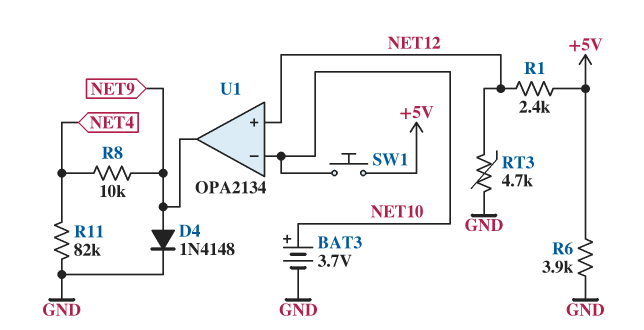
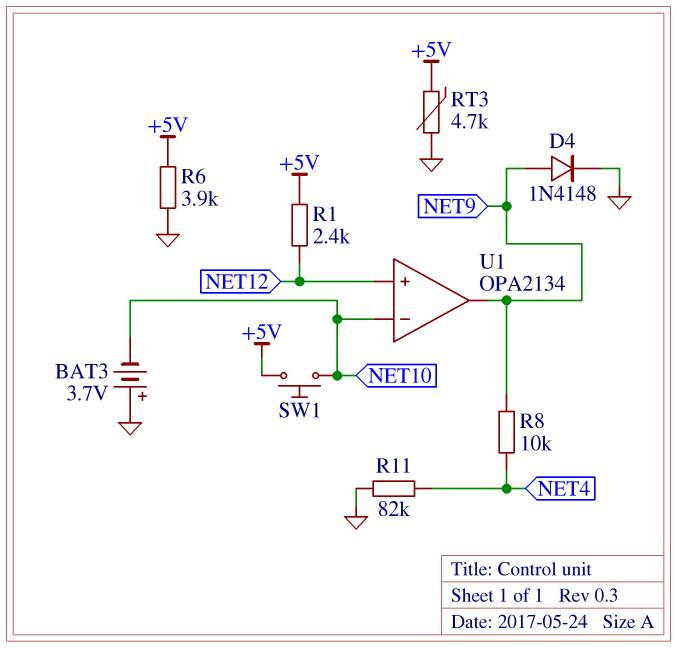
BAT3: 3.7V (plus NET10, minus GND) -> 3.7V (plus GND, minus NET10)
RT3: 4.7k (GND, NET12) -> 4.7k (+5V, GND)

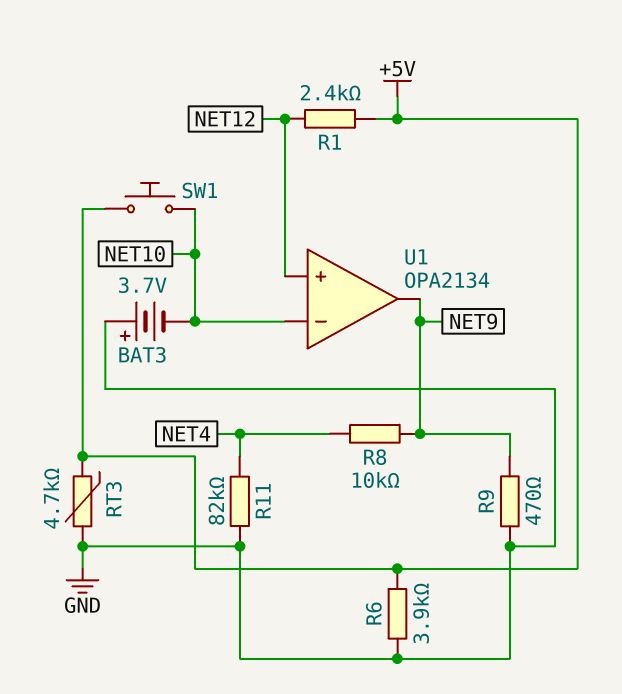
D4: diode 1N4148 (A NET9, K GND) -> none
R9: none -> 470 (GND, NET9)

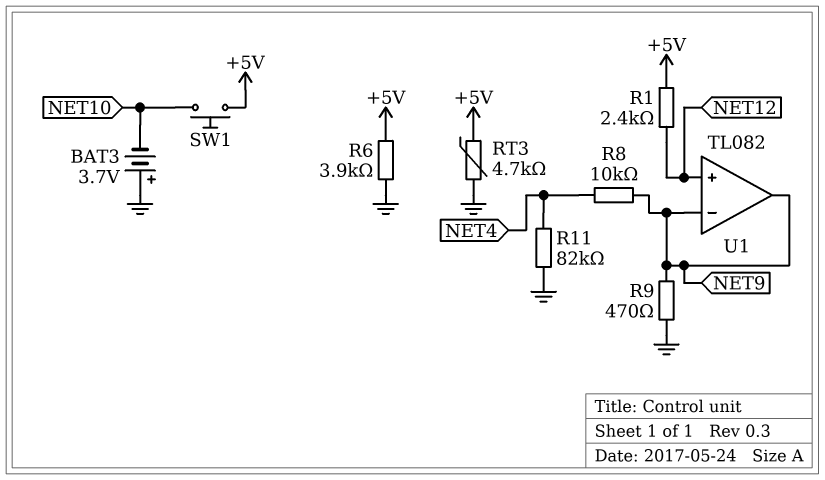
U1: OPA2134 -> TL082
U1 pin in-: NET10 -> NET9

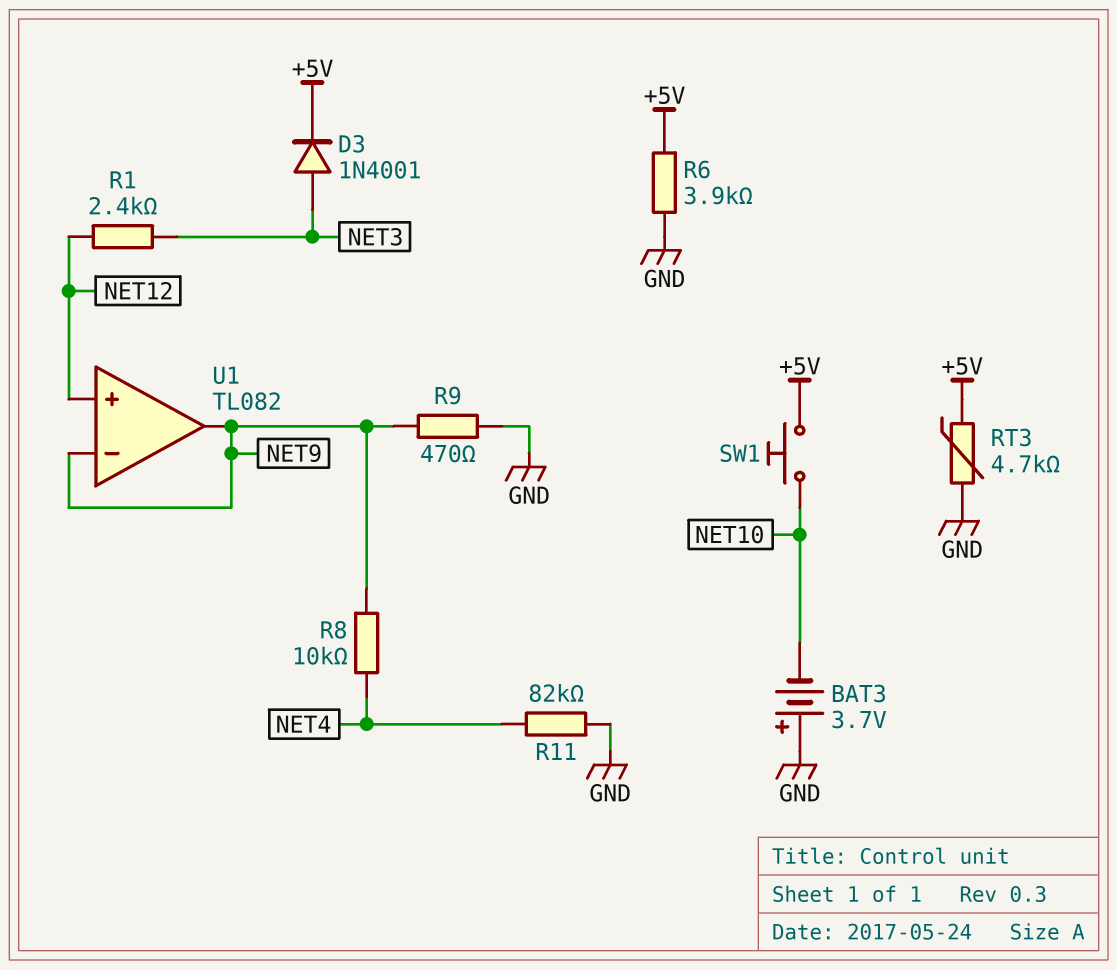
D3: none -> diode 1N4001 (A NET3, K +5V)
R1: 2.4k (+5V, NET12) -> 2.4k (NET3, NET12)

